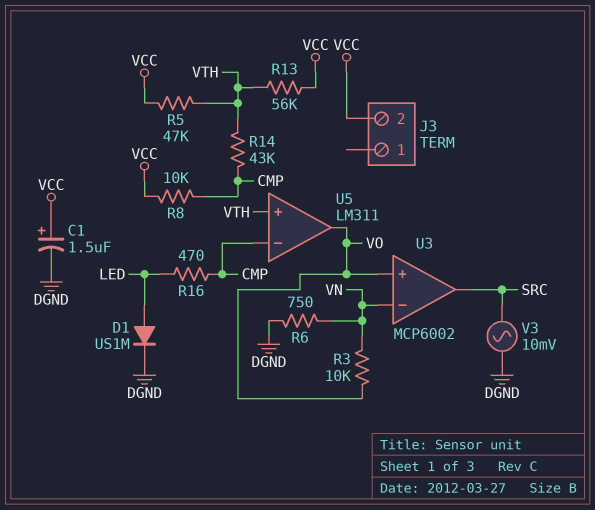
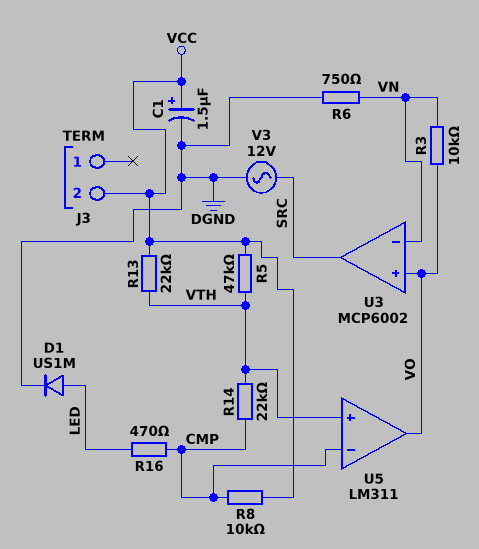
R13: 56k (VCC, VTH) -> 22k (VCC, VTH)
R14: 43k (CMP, VTH) -> 22k (CMP, VTH)
V3: AC 10mV (DGND, SRC) -> AC 12V (DGND, SRC)

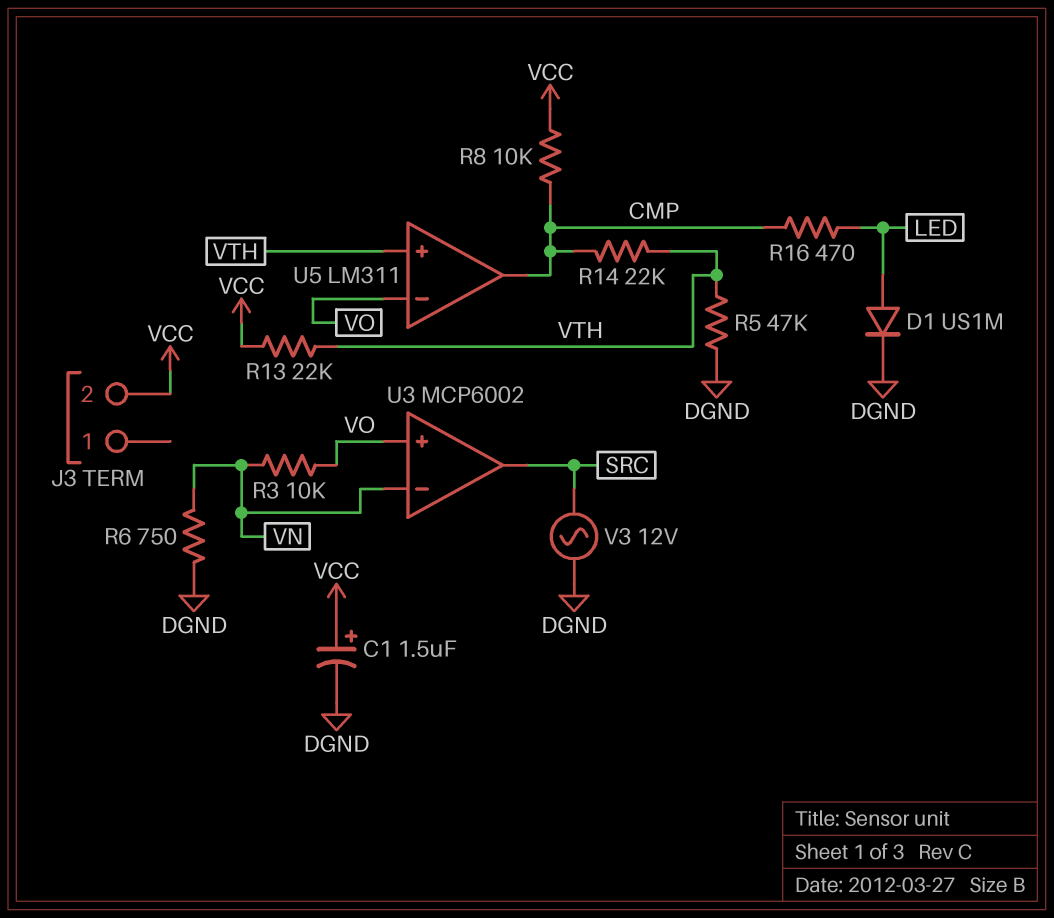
R5: 47k (VCC, VTH) -> 47k (DGND, VTH)
U5 pin in-: CMP -> VO
U5 pin out: VO -> CMP

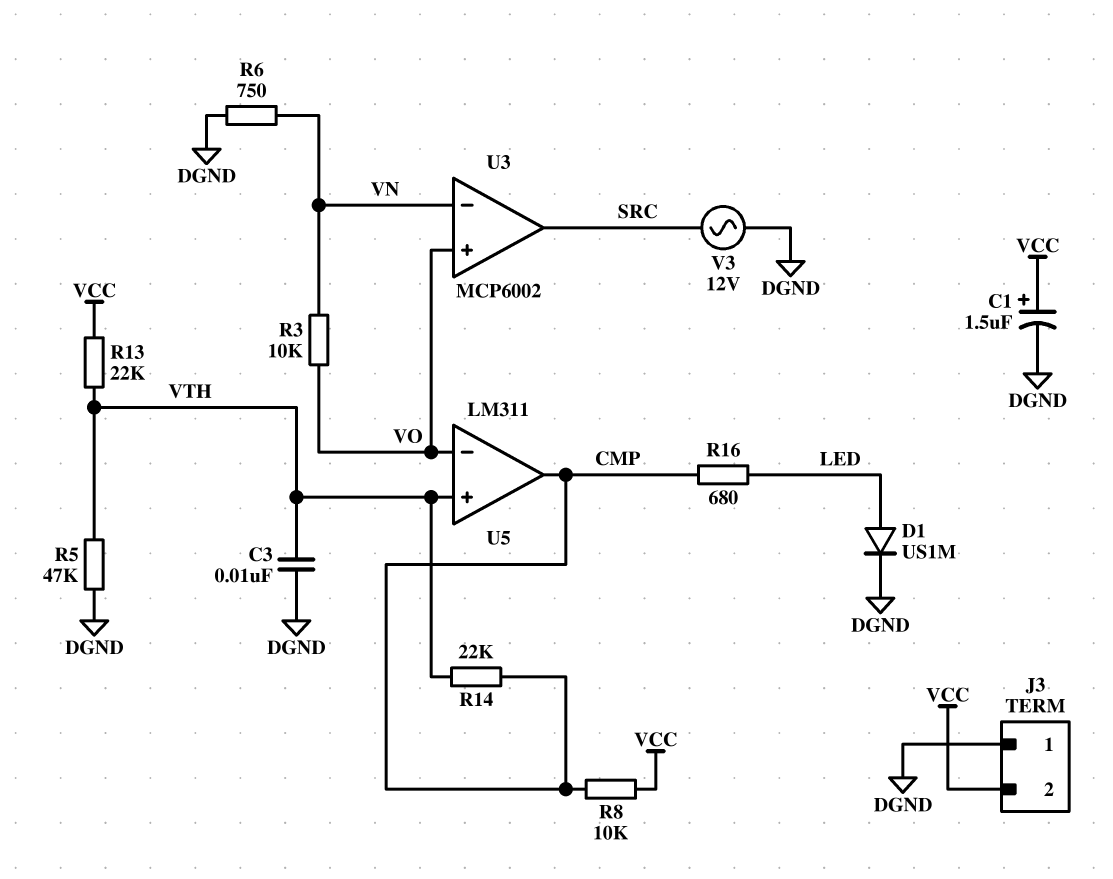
C3: none -> 10nF (DGND, VTH)
J3 pin 1: none -> DGND
R16: 470 (CMP, LED) -> 680 (CMP, LED)

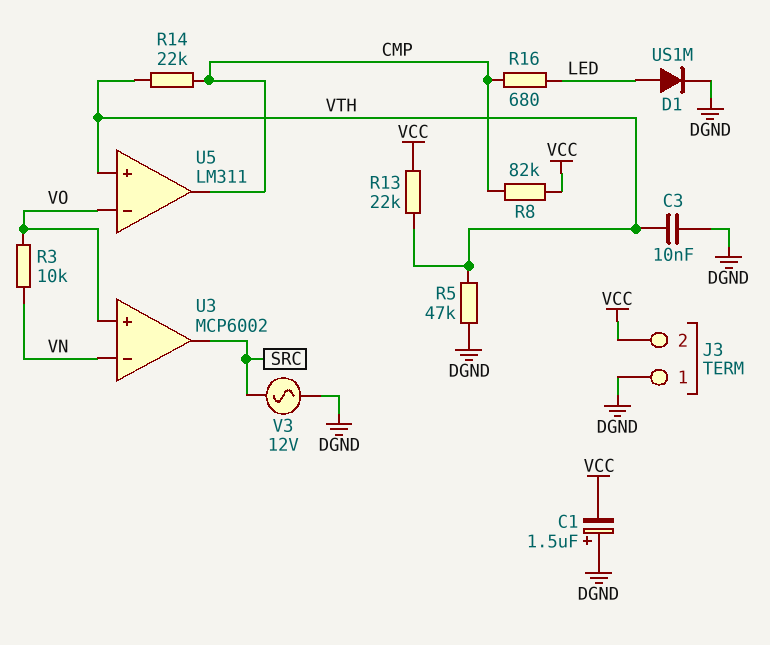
C1: 1.5uF (plus VCC, minus DGND) -> 1.5uF (plus DGND, minus VCC)
R6: 750 (DGND, VN) -> none
R8: 10k (CMP, VCC) -> 82k (CMP, VCC)

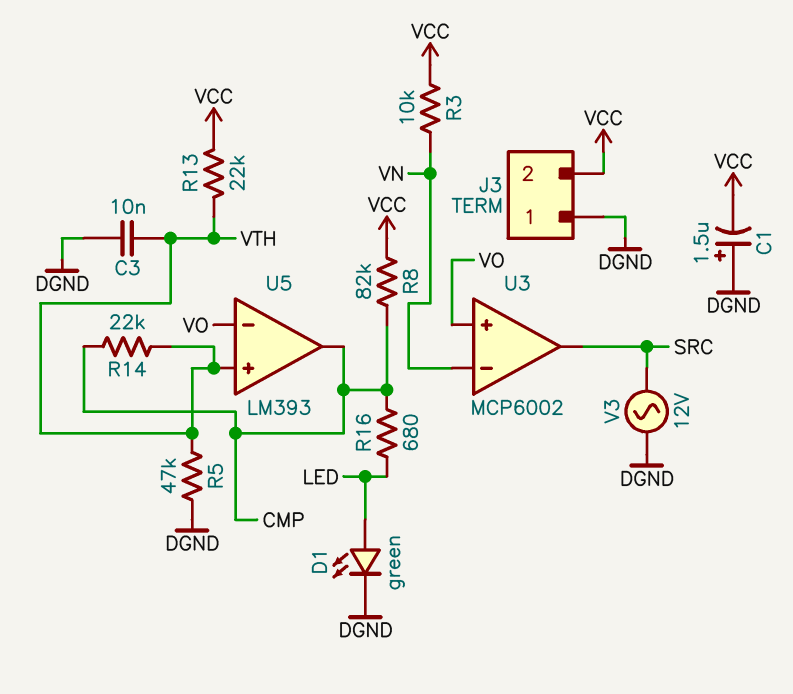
D1: diode US1M (A LED, K DGND) -> LED green (A LED, K DGND)
R3: 10k (VN, VO) -> 10k (VCC, VN)
U5: LM311 -> LM393

